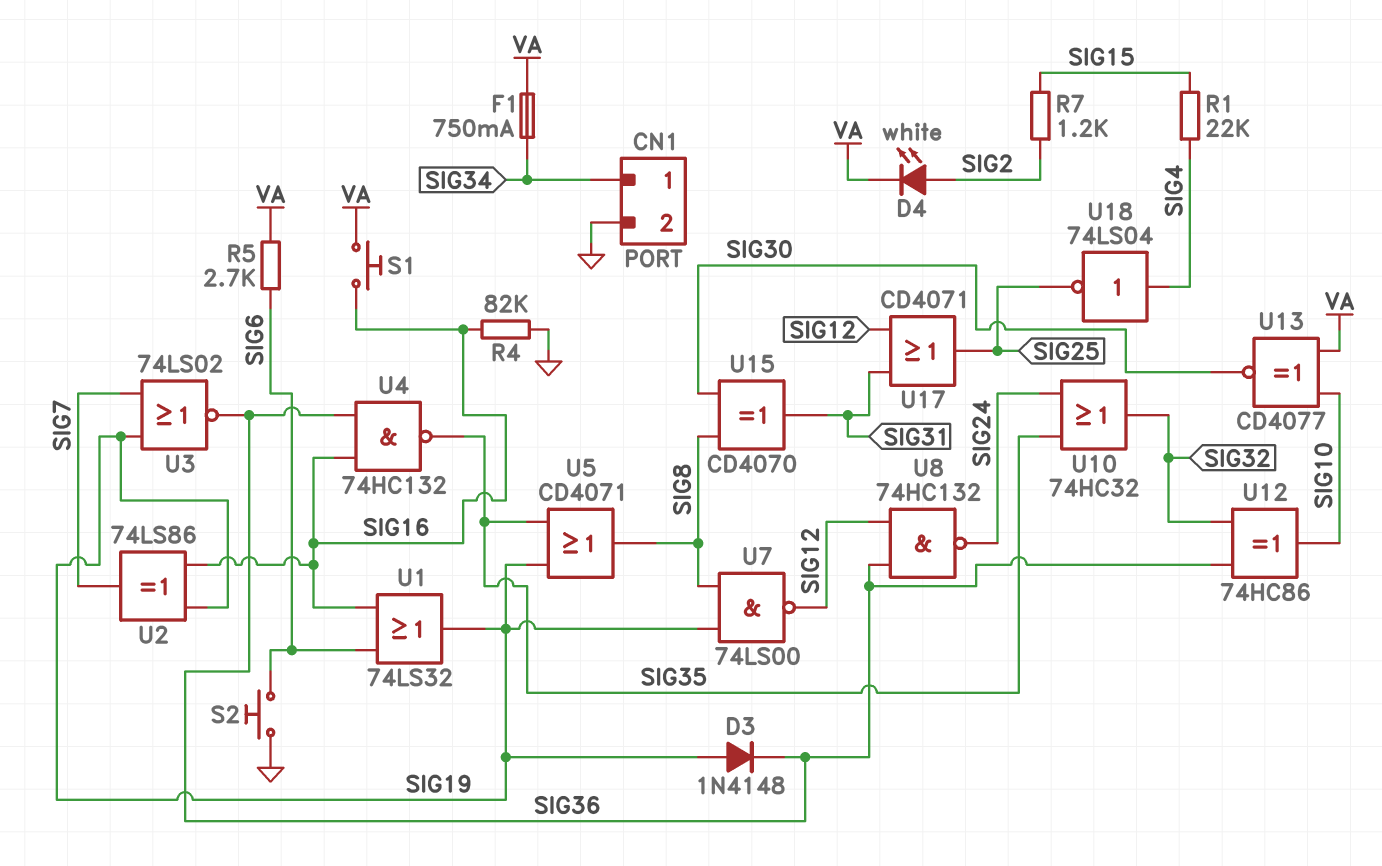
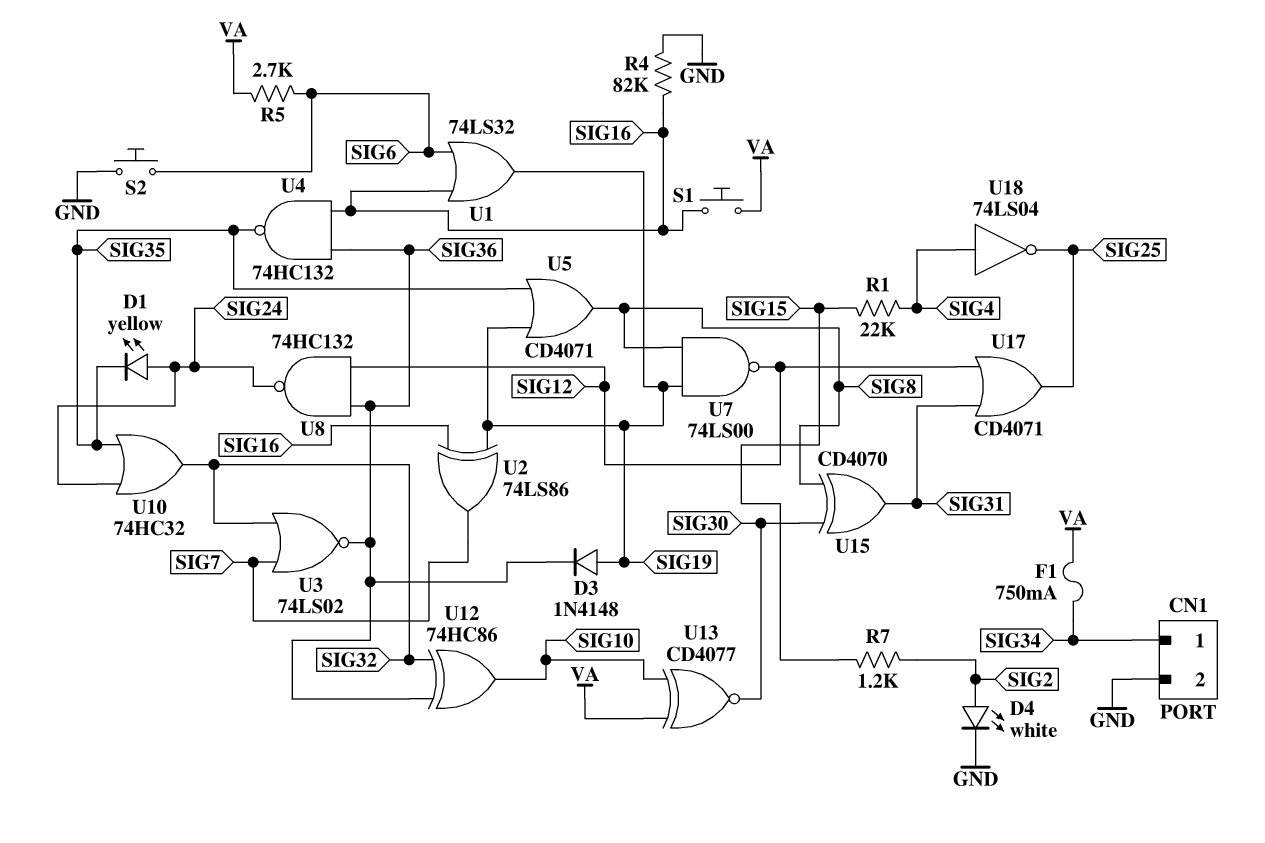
D1: none -> LED yellow (A SIG24, K SIG35)
D4: LED white (A SIG2, K VA) -> LED white (A SIG2, K GND)
U3: NOR 74LS02 (in SIG7, in SIG19, out SIG36) -> NOR 74LS02 (in SIG7, in SIG32, out SIG36)

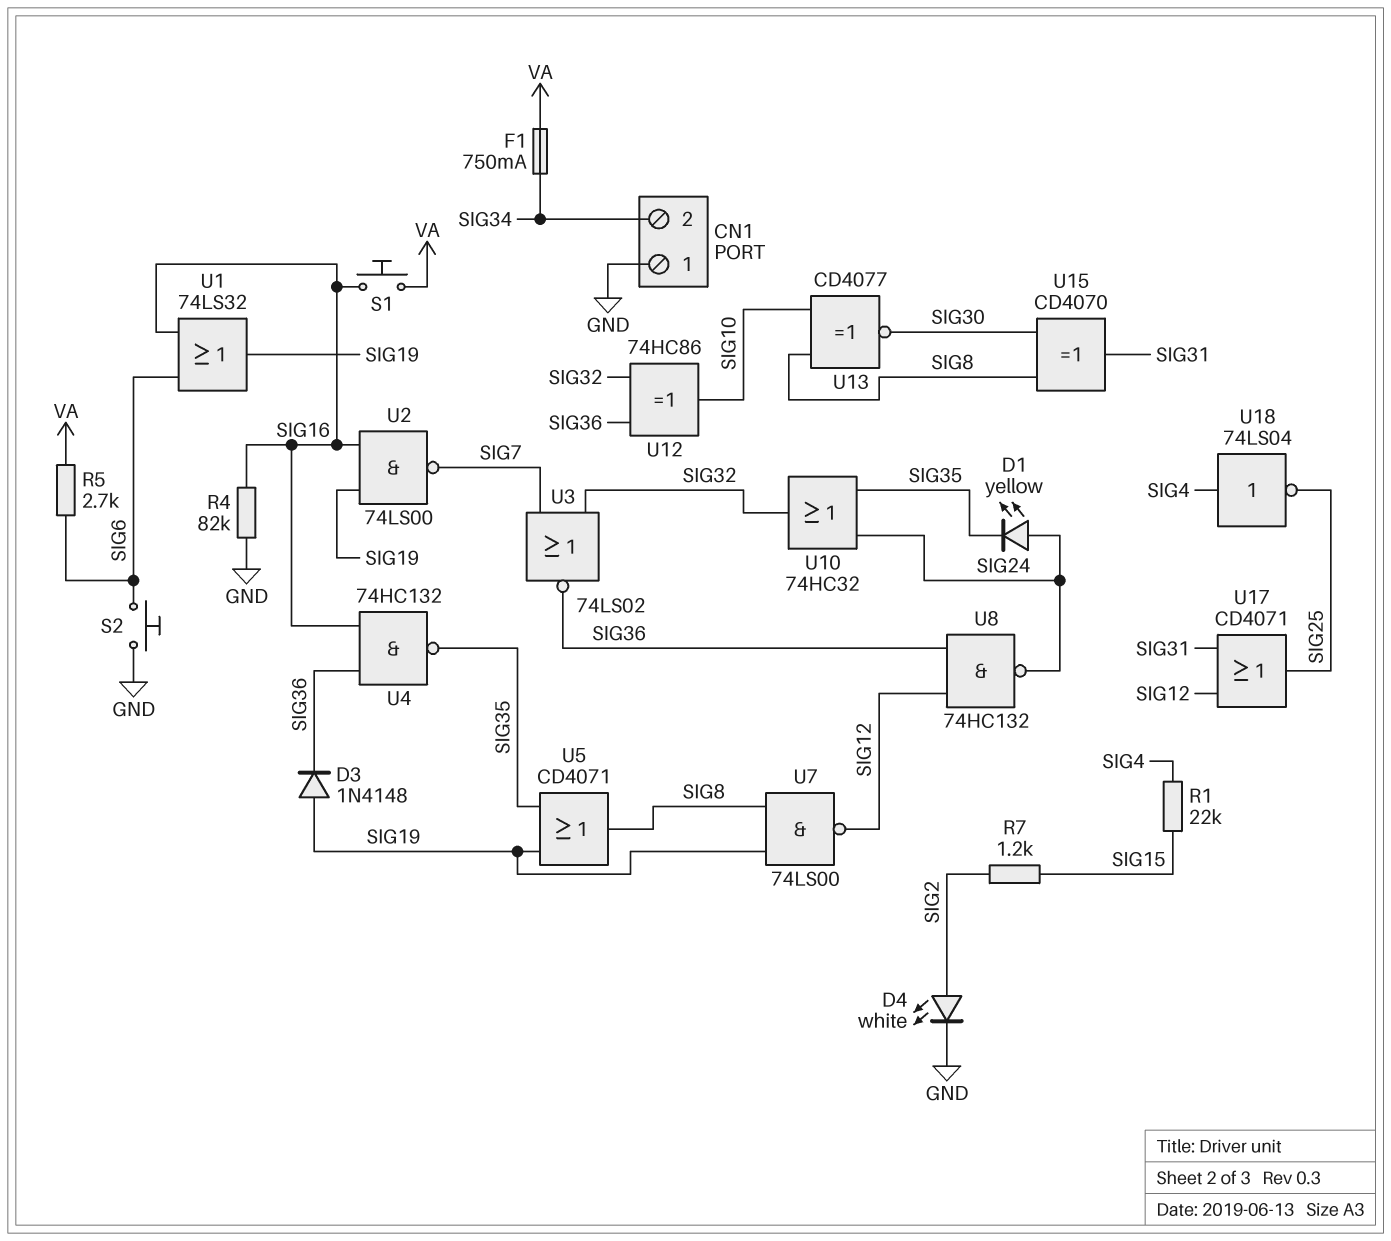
CN1 pin 1: SIG34 -> GND
CN1 pin 2: GND -> SIG34
U2: XOR 74LS86 (in SIG16, in SIG19, out SIG7) -> NAND 74LS00 (in SIG16, in SIG19, out SIG7)
U13: XNOR CD4077 (in SIG10, in VA, out SIG30) -> XNOR CD4077 (in SIG8, in SIG10, out SIG30)

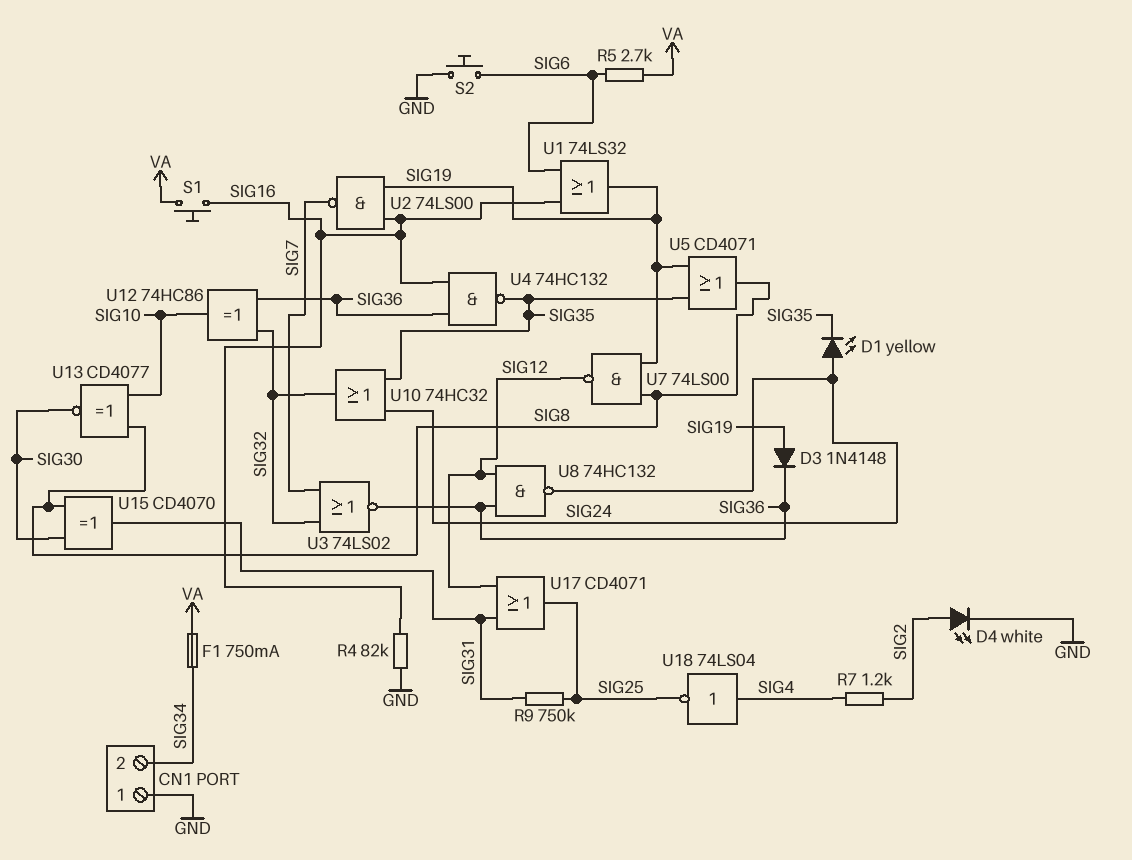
R1: 22k (SIG4, SIG15) -> none
R7: 1.2k (SIG2, SIG15) -> 1.2k (SIG2, SIG4)
R9: none -> 750k (SIG25, SIG31)

